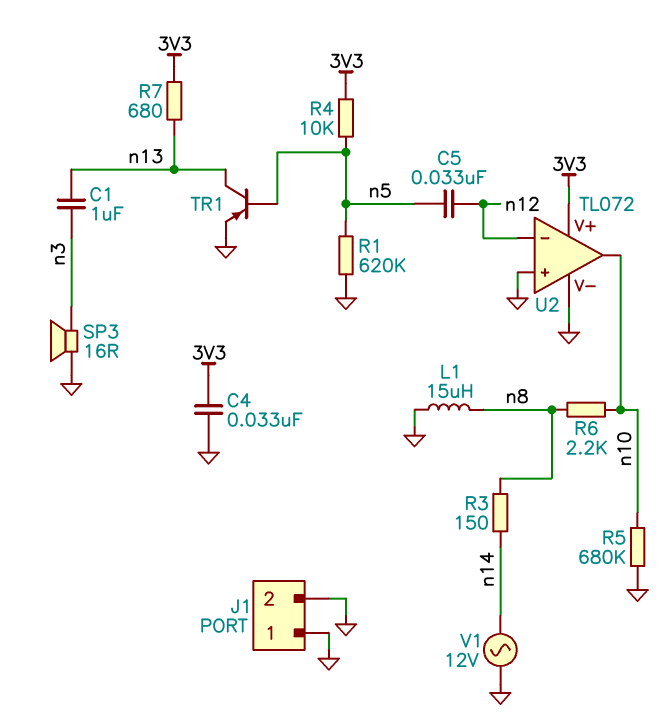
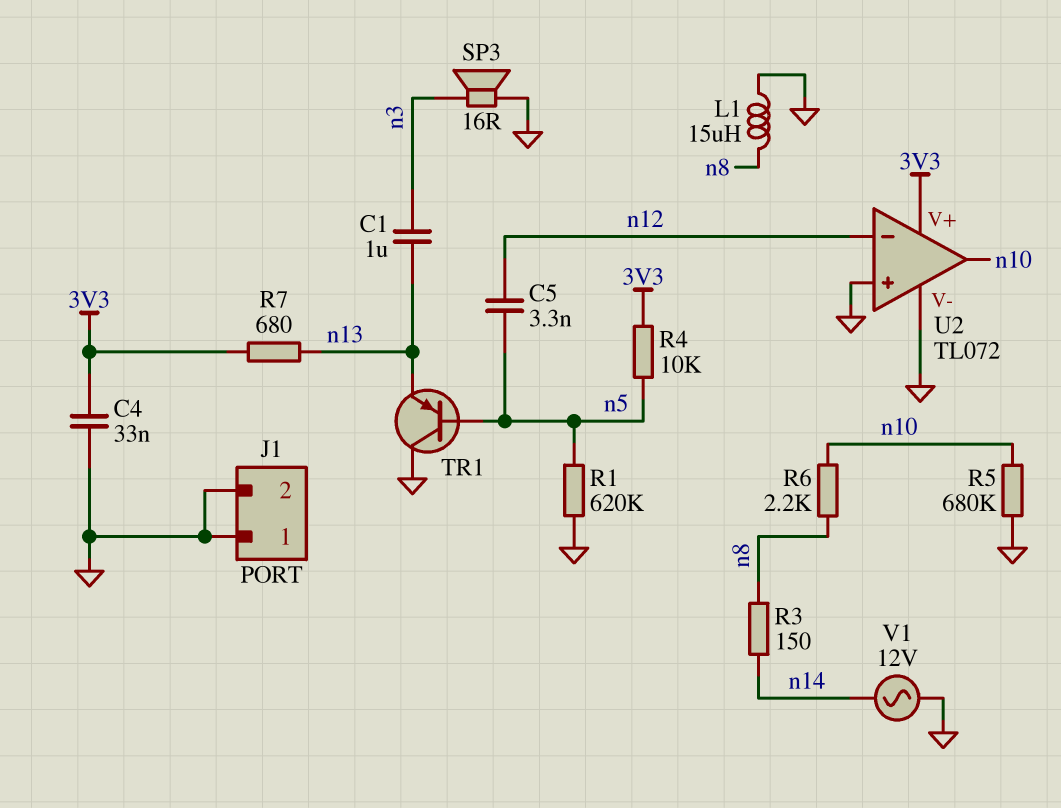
C5: 33nF (n5, n12) -> 3.3nF (n5, n12)
TR1: PNP (B n5, C n13, E GND) -> PNP (B n5, C GND, E n13)

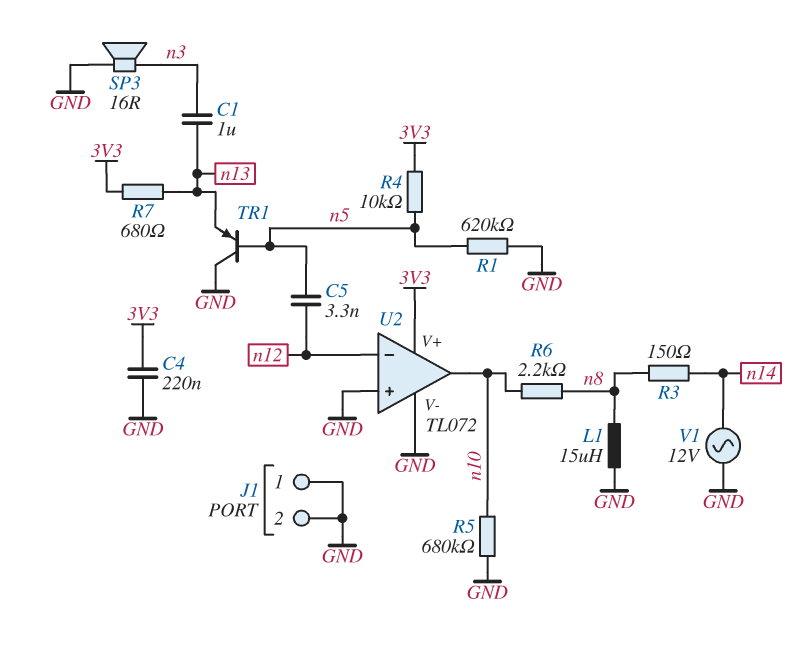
C4: 33nF (3V3, GND) -> 220nF (3V3, GND)

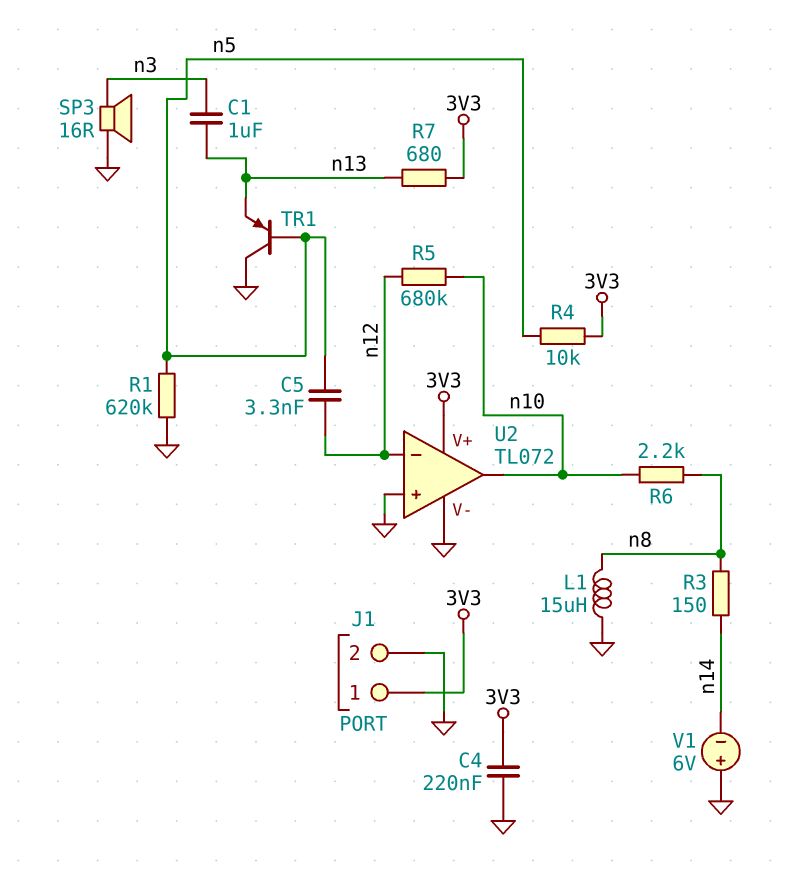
J1 pin 1: GND -> 3V3
R5: 680k (GND, n10) -> 680k (n10, n12)
V1: AC 12V (GND, n14) -> 6V (plus GND, minus n14)

